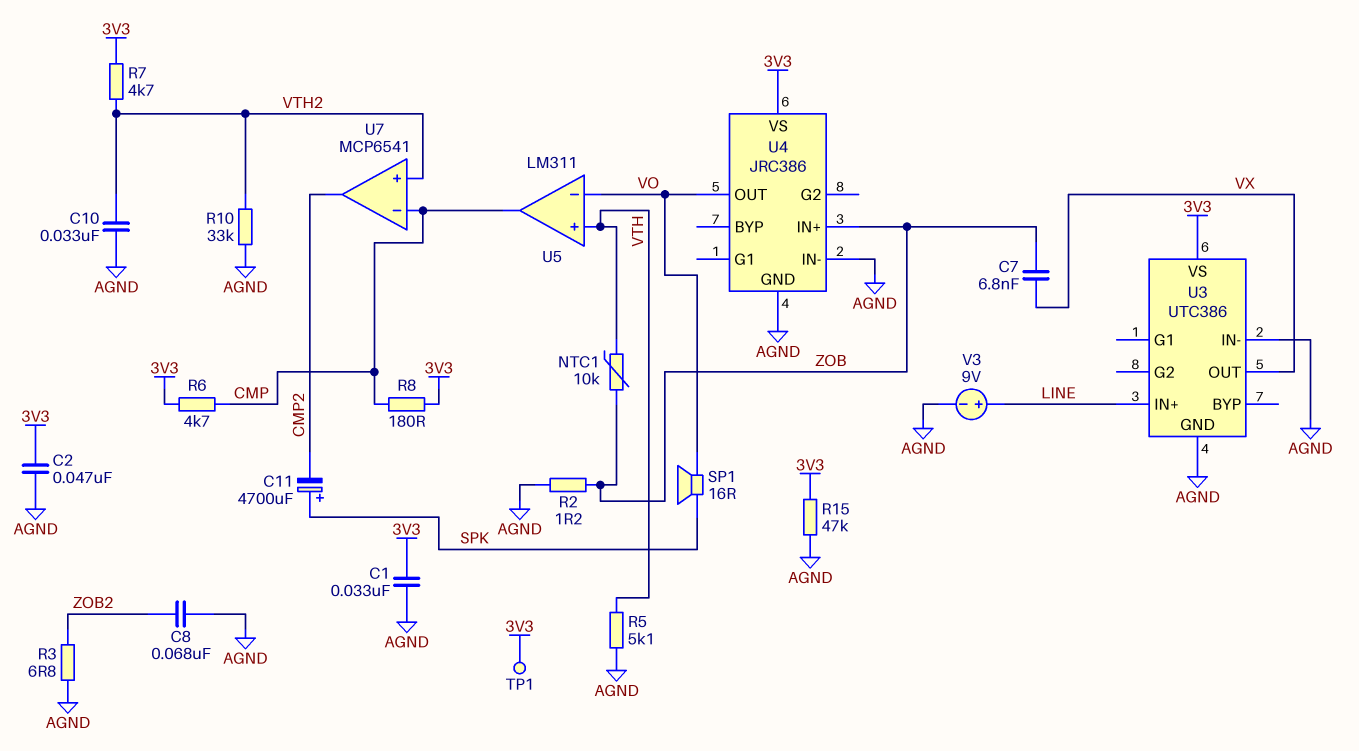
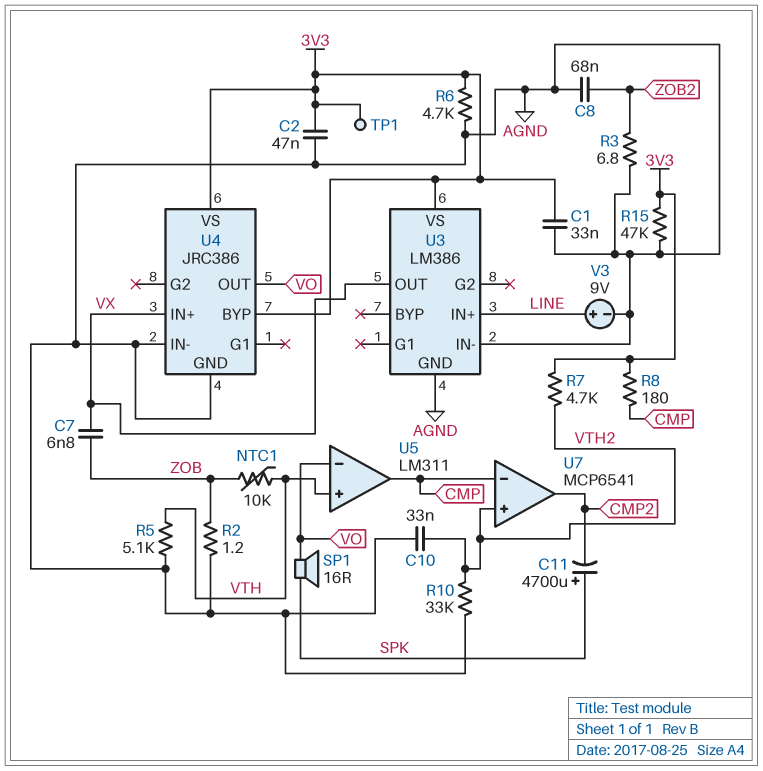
R6: 4.7k (3V3, CMP) -> 4.7k (3V3, AGND)
U3: UTC386 -> LM386
U4 pin BYP: none -> 3V3
U4 pin IN+: ZOB -> VX

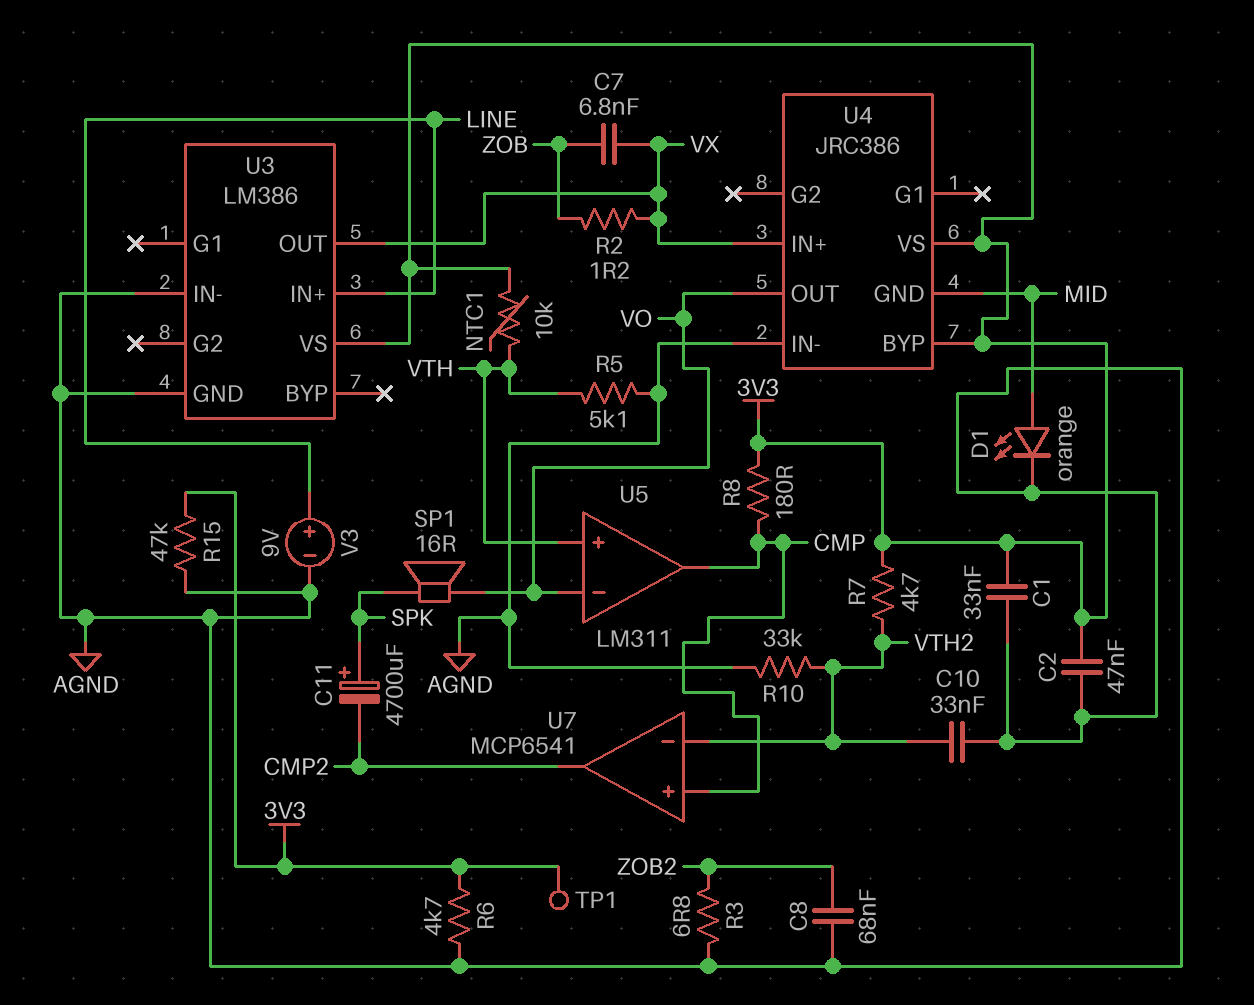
D1: none -> LED orange (A MID, K AGND)
NTC1: 10k (VTH, ZOB) -> 10k (3V3, VTH)
R2: 1.2 (AGND, ZOB) -> 1.2 (VX, ZOB)
U4 pin GND: AGND -> MID
U7 pin in+: VTH2 -> CMP
U7 pin in-: CMP -> VTH2

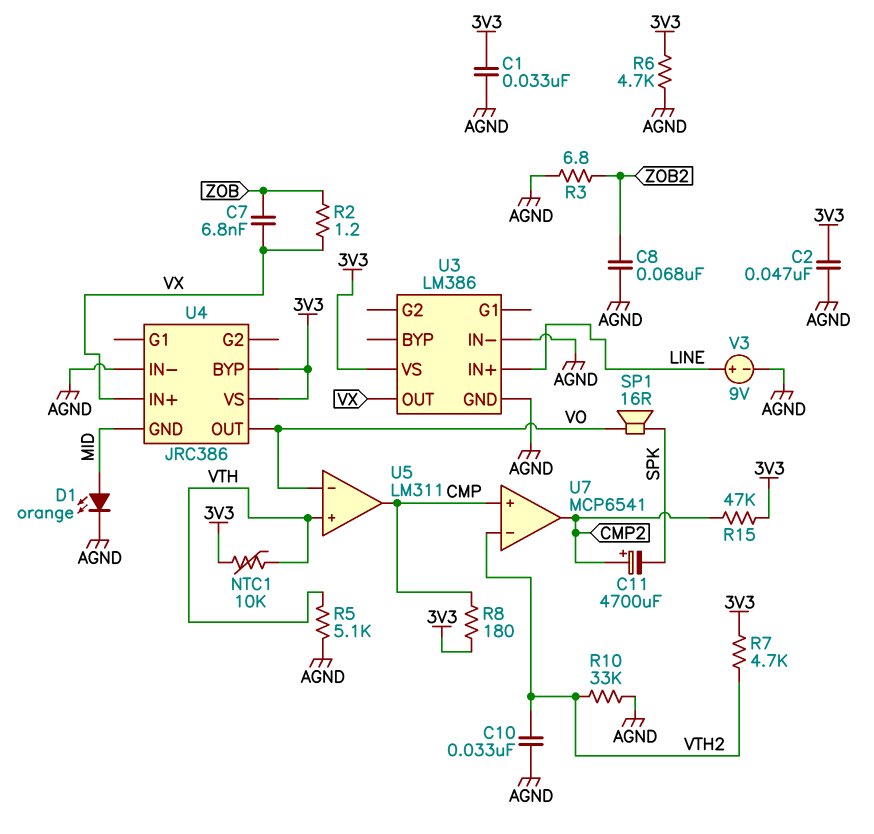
C11: 4700uF (plus SPK, minus CMP2) -> 4700uF (plus CMP2, minus SPK)
R15: 47k (3V3, AGND) -> 47k (3V3, CMP2)
TP1: test point (3V3) -> none

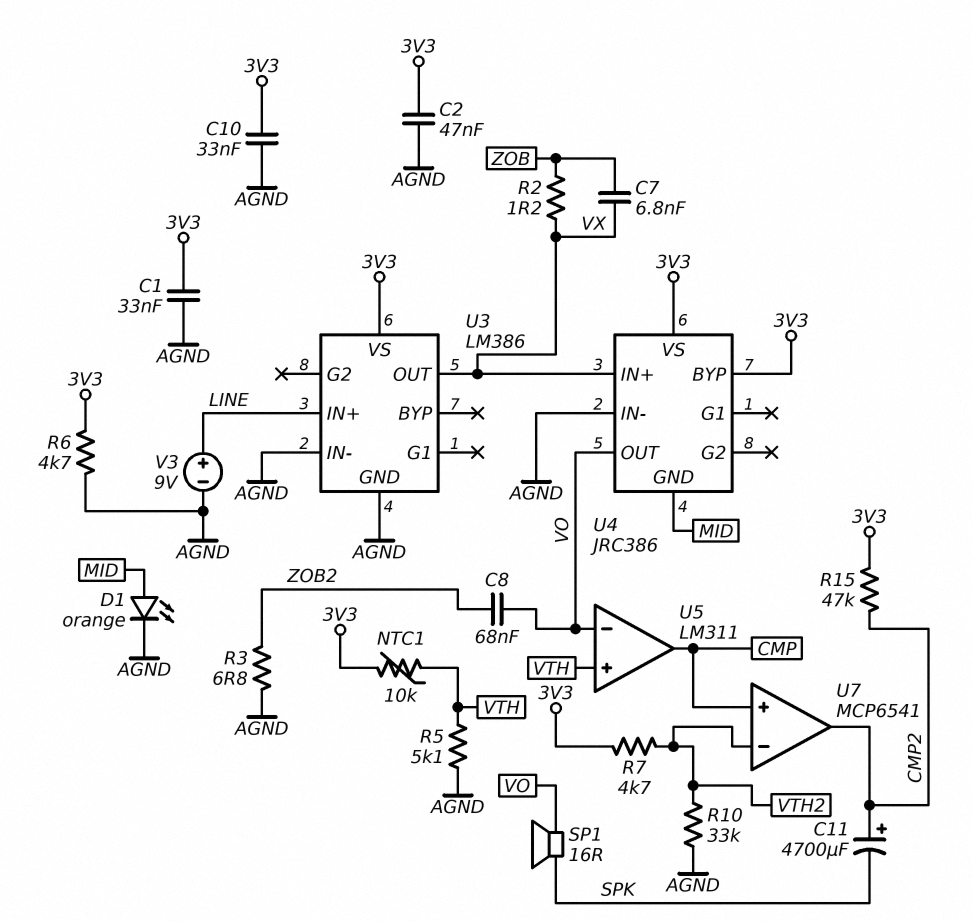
C8: 68nF (AGND, ZOB2) -> 68nF (VO, ZOB2)
C10: 33nF (AGND, VTH2) -> 33nF (3V3, AGND)
R8: 180 (3V3, CMP) -> none

